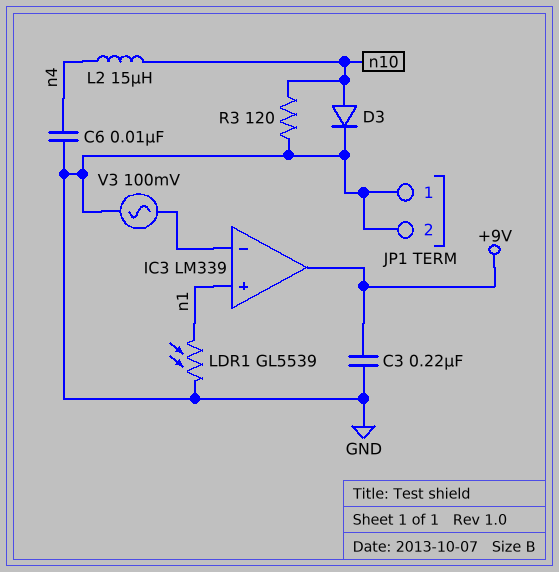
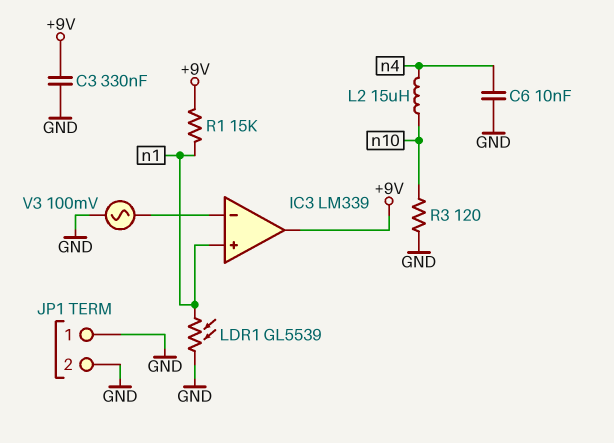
C3: 220nF (+9V, GND) -> 330nF (+9V, GND)
D3: diode (A n10, K GND) -> none
R1: none -> 15k (+9V, n1)

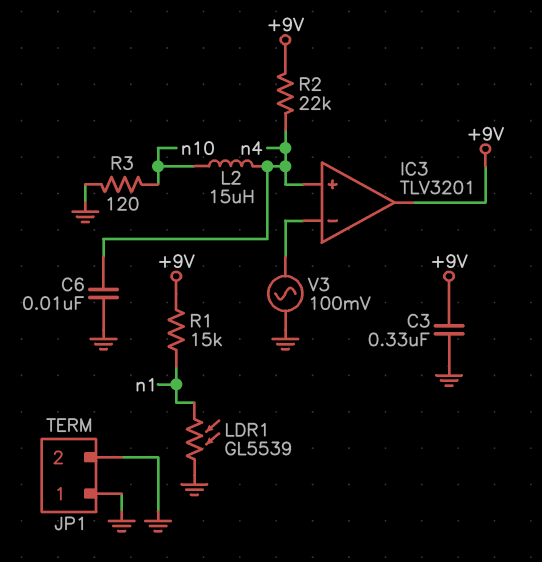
IC3: LM339 -> TLV3201
IC3 pin in+: n1 -> n4
R2: none -> 22k (+9V, n4)

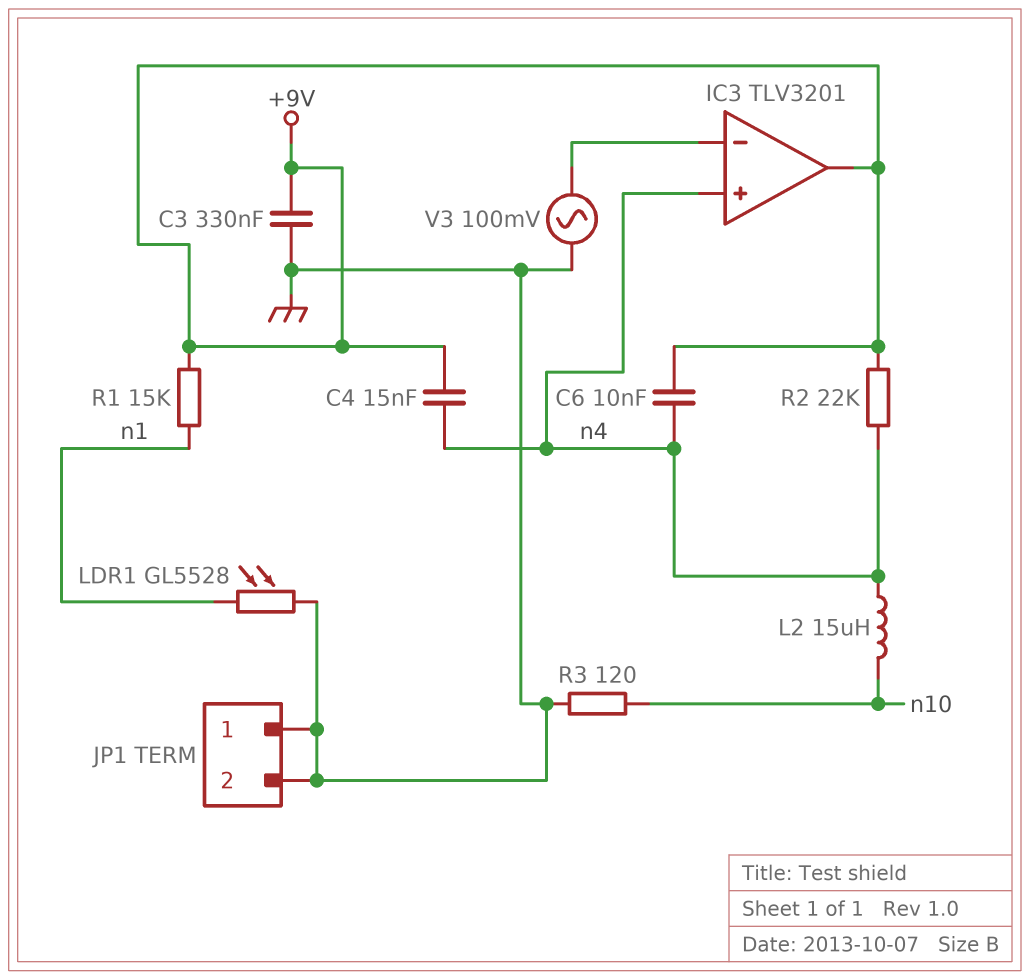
C4: none -> 15nF (+9V, n4)
C6: 10nF (GND, n4) -> 10nF (+9V, n4)
LDR1: GL5539 (GND, n1) -> GL5528 (GND, n1)

